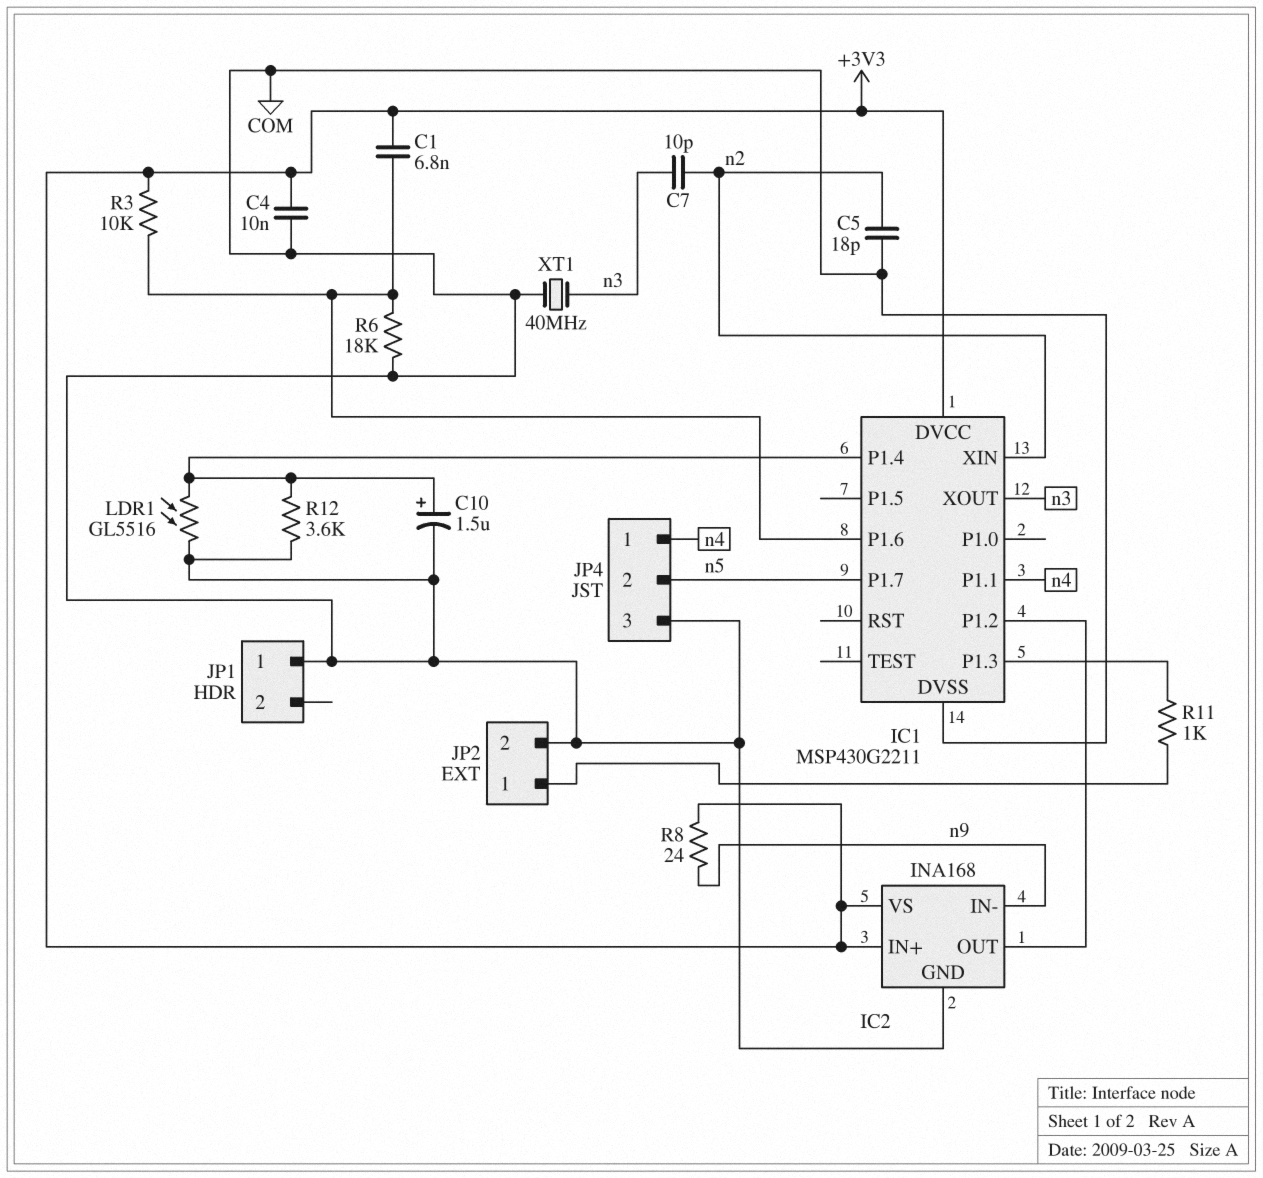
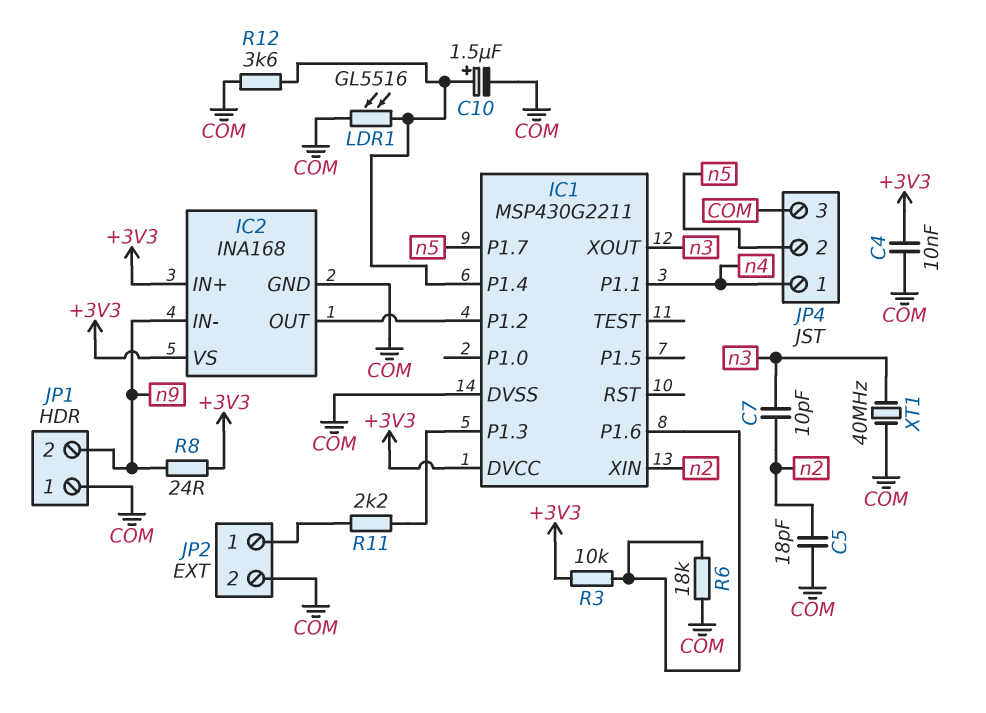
C1: 6.8nF (+3V3, IC1/P1.6) -> none
JP1 pin 2: none -> n9
R11: 1k (IC1/P1.3, JP2/1) -> 2.2k (IC1/P1.3, JP2/1)

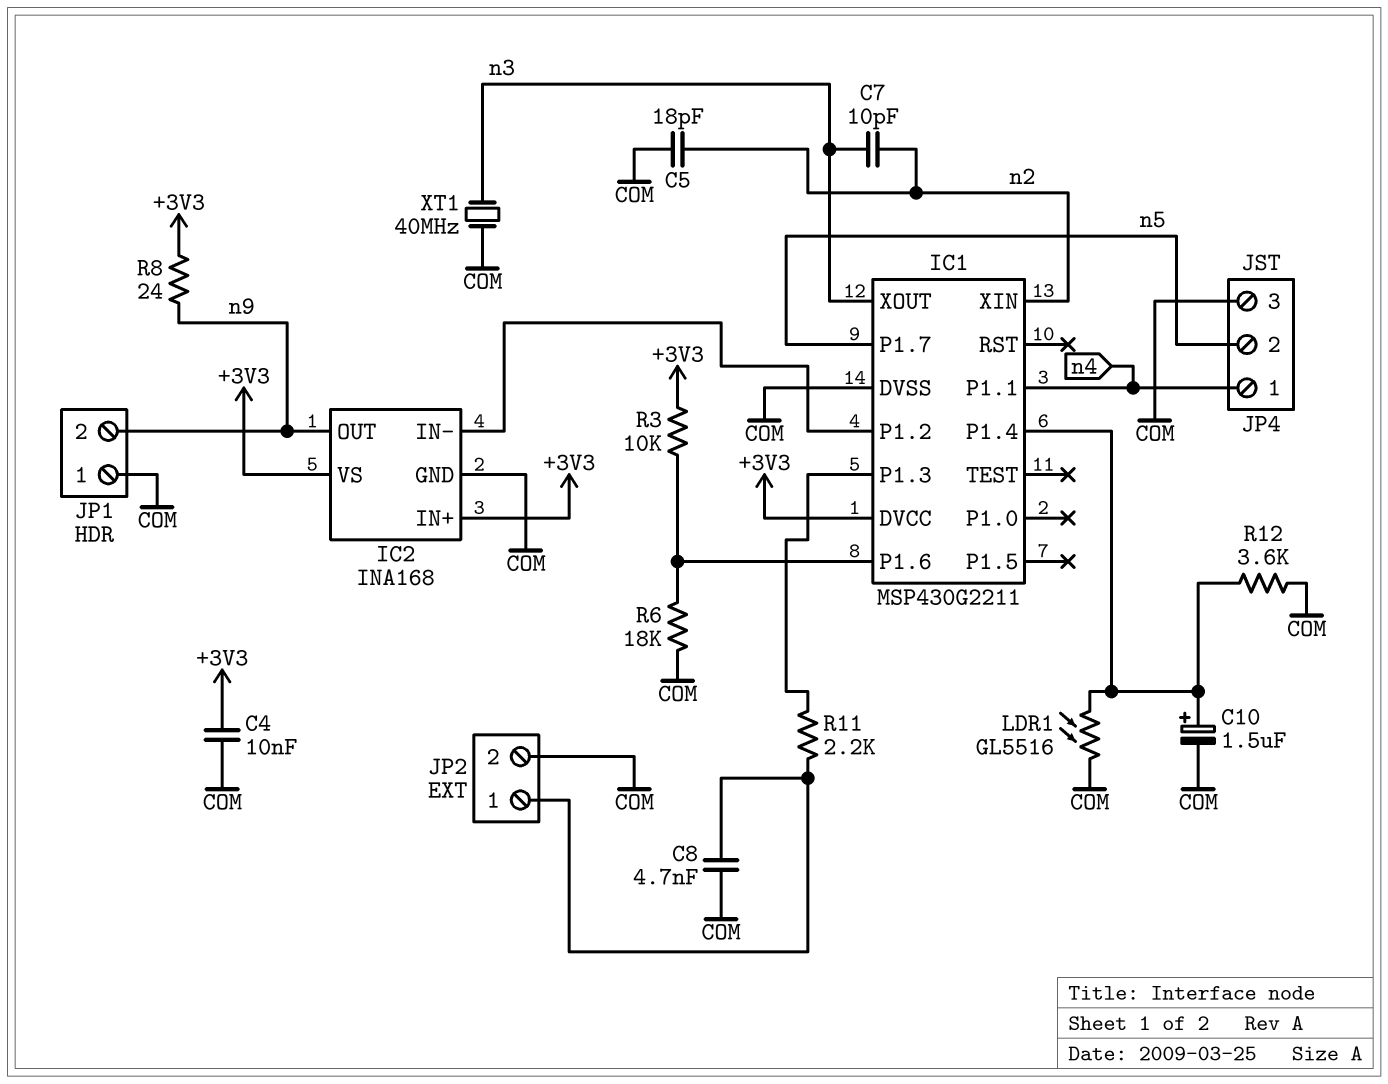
C8: none -> 4.7nF (COM, JP2/1)
IC2 pin IN-: n9 -> IC1/P1.2
IC2 pin OUT: IC1/P1.2 -> n9

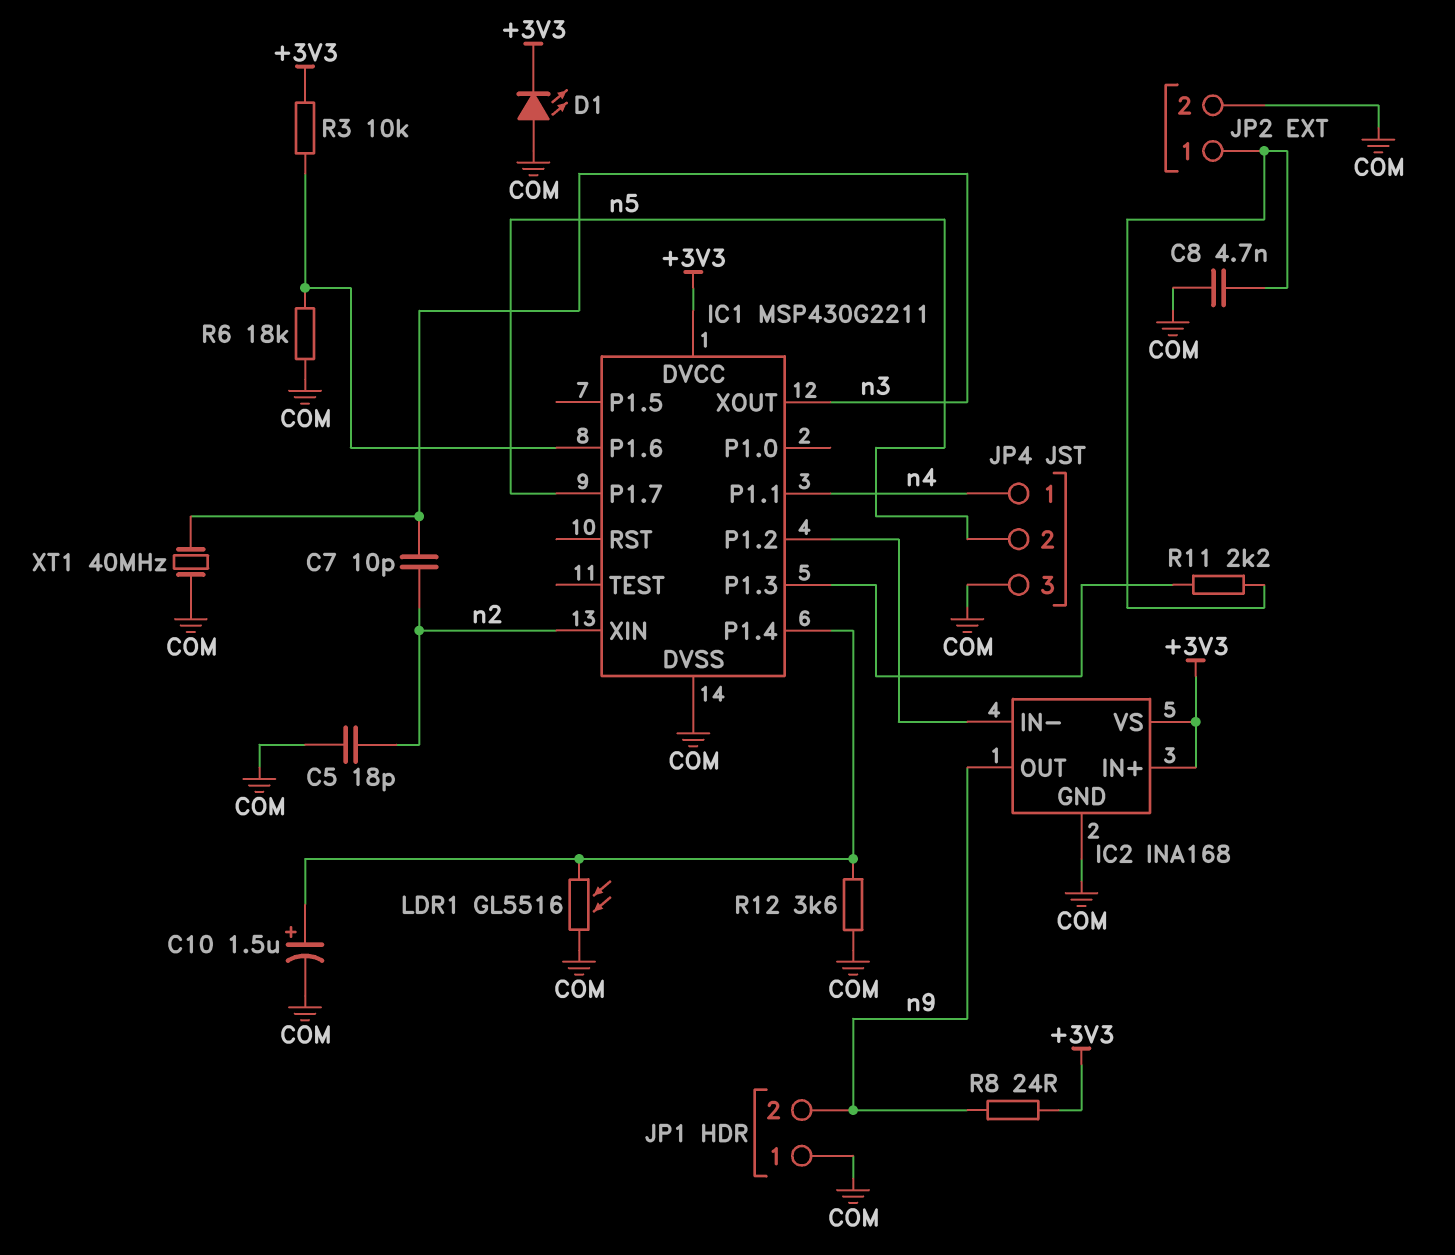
C4: 10nF (+3V3, COM) -> none
D1: none -> LED (A COM, K +3V3)

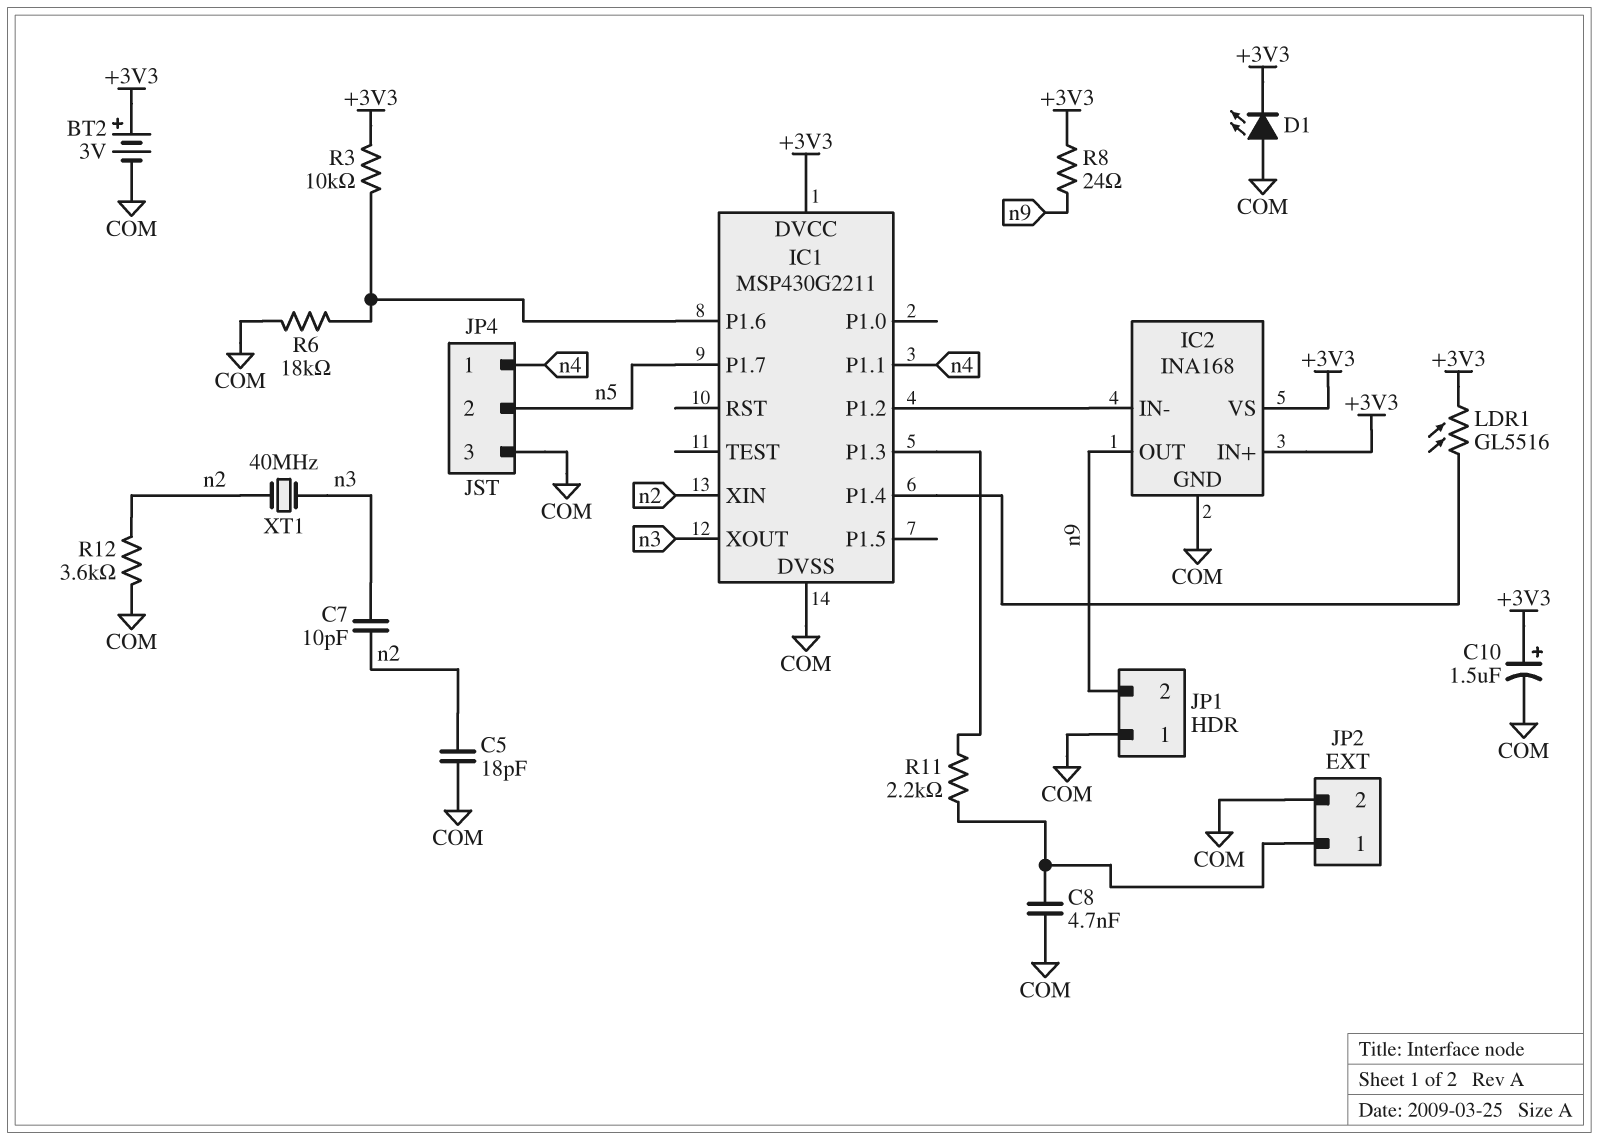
BT2: none -> 3V (plus +3V3, minus COM)
C10: 1.5uF (plus IC1/P1.4, minus COM) -> 1.5uF (plus +3V3, minus COM)
LDR1: GL5516 (COM, IC1/P1.4) -> GL5516 (+3V3, IC1/P1.4)
R12: 3.6k (COM, IC1/P1.4) -> 3.6k (COM, n2)
XT1: 40MHz (COM, n3) -> 40MHz (n2, n3)

